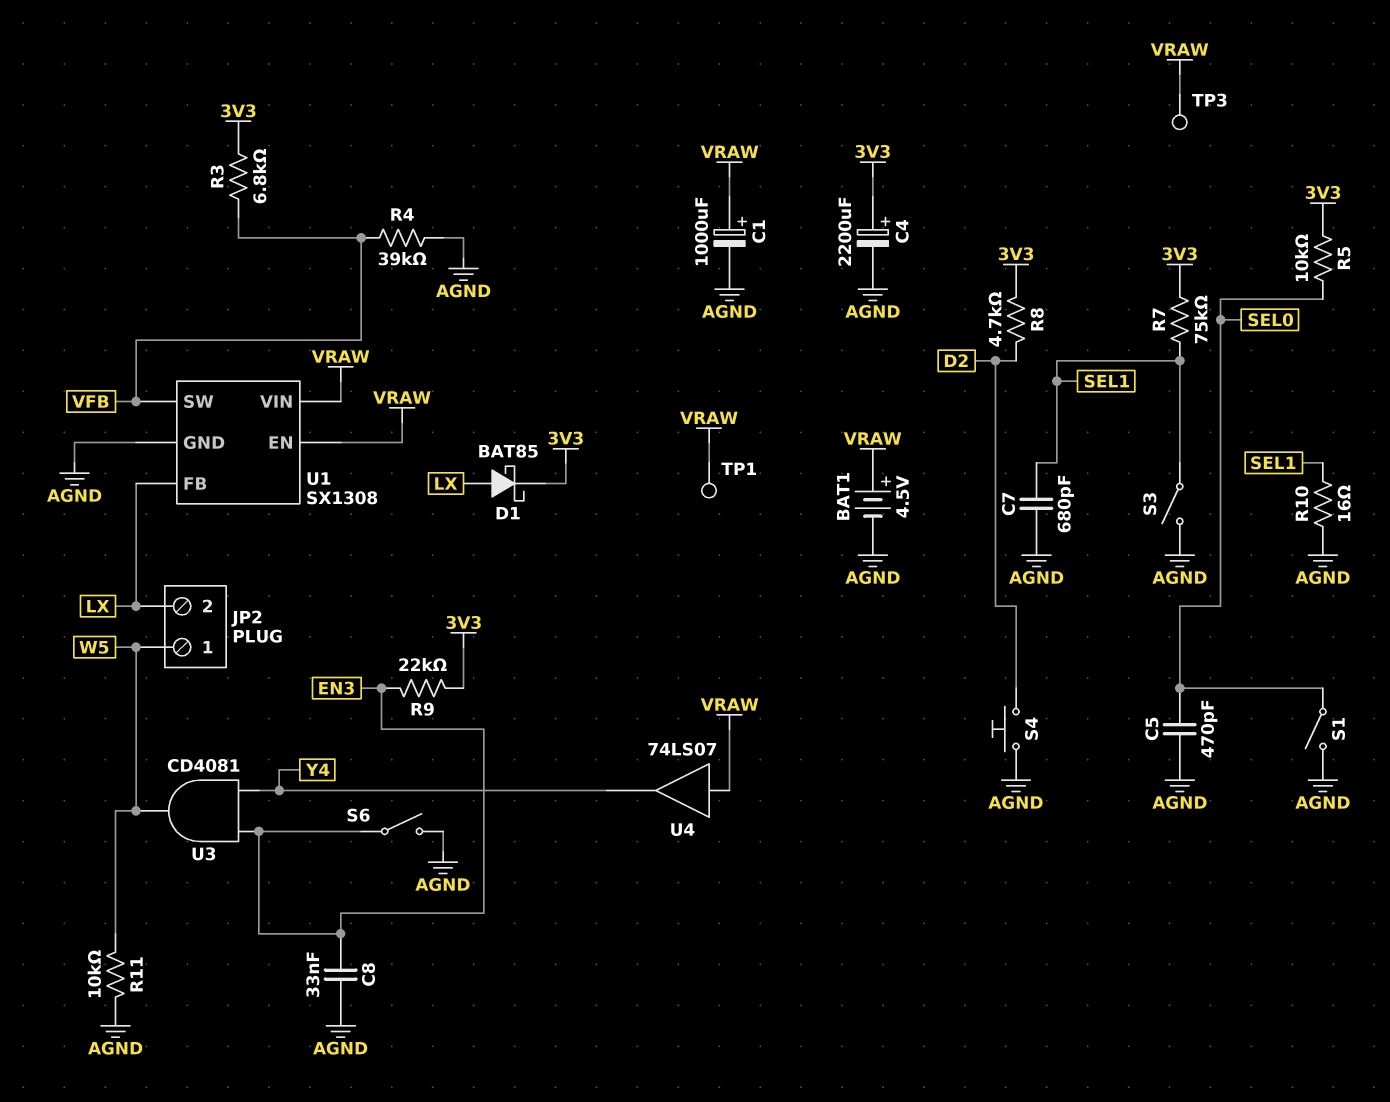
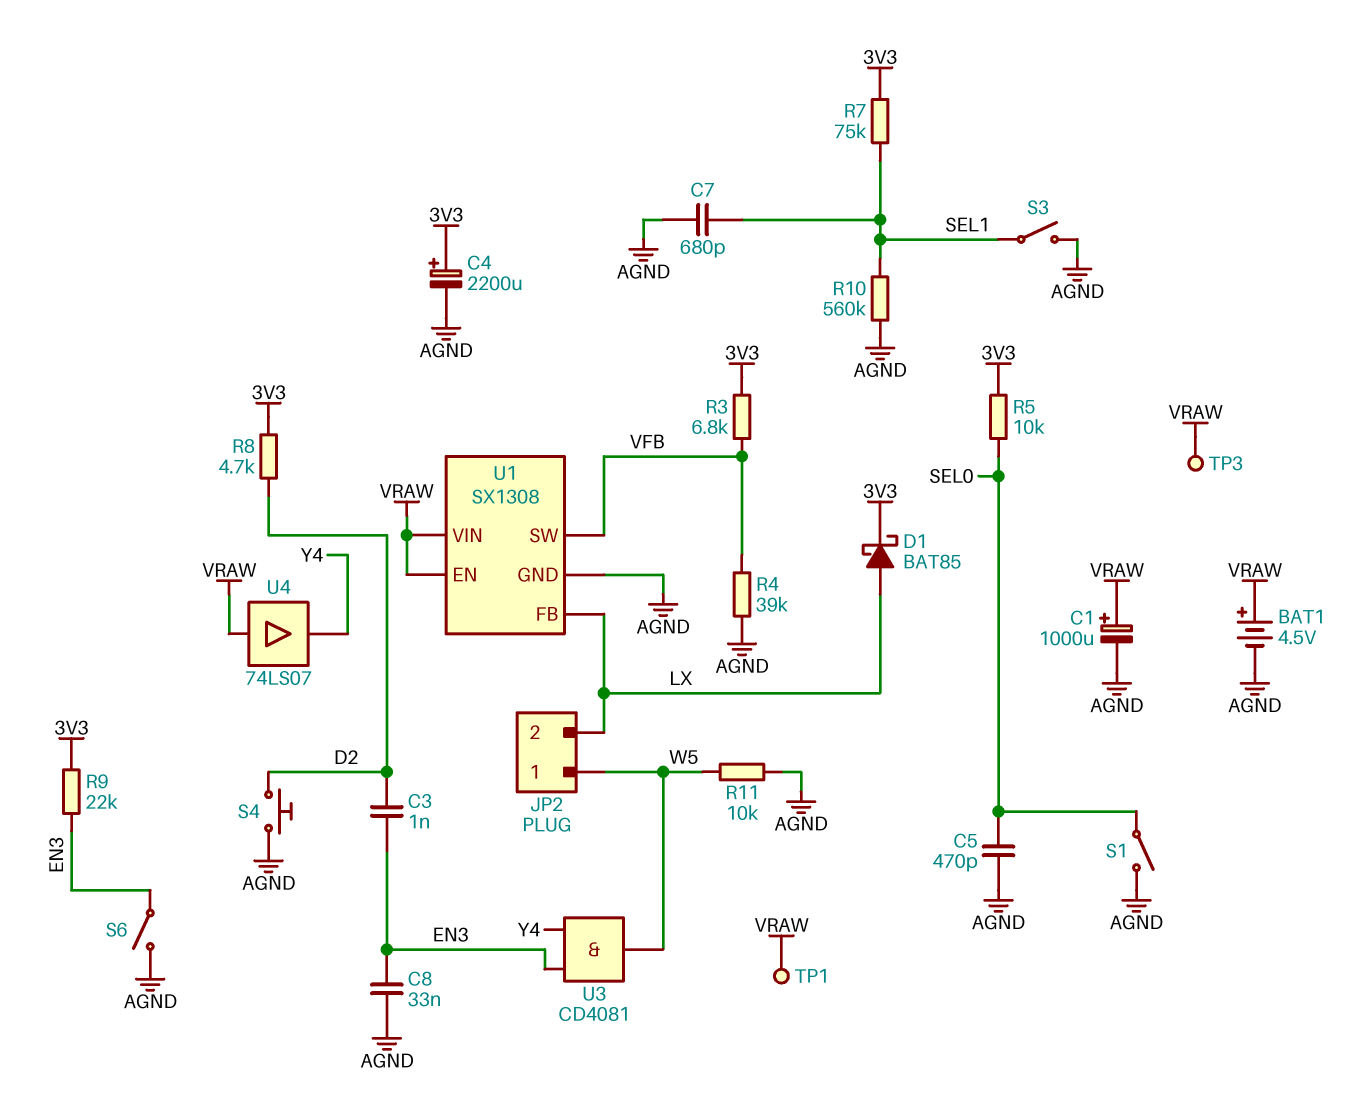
C3: none -> 1nF (D2, EN3)
R10: 16 (AGND, SEL1) -> 560k (AGND, SEL1)

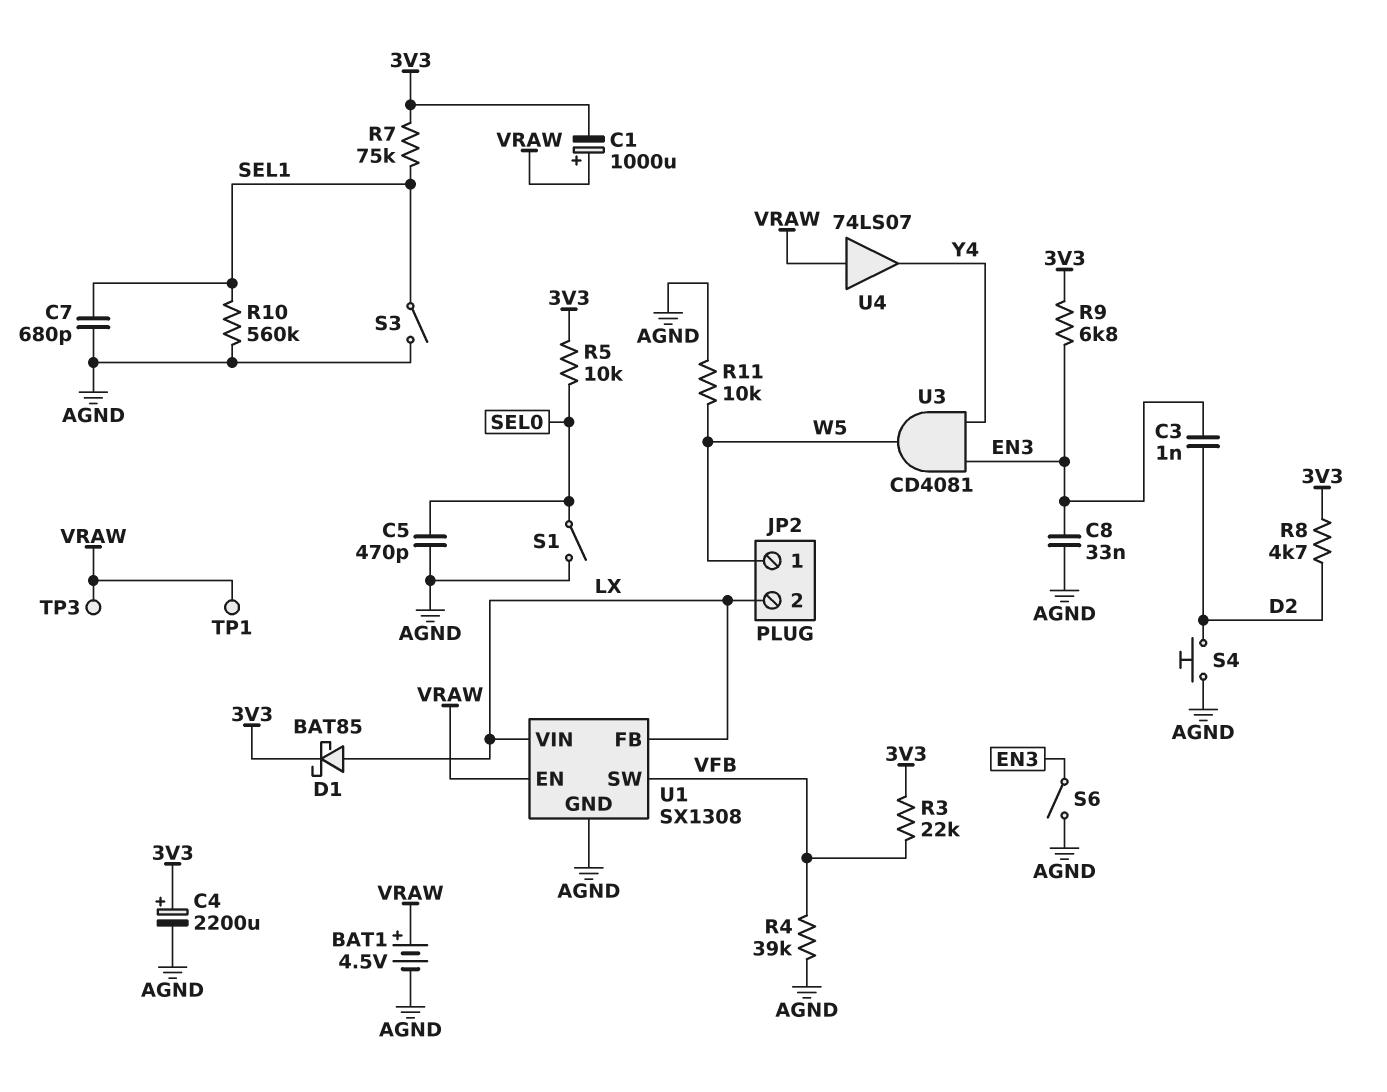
C1: 1000uF (plus VRAW, minus AGND) -> 1000uF (plus VRAW, minus 3V3)
R3: 6.8k (3V3, VFB) -> 22k (3V3, VFB)
R9: 22k (3V3, EN3) -> 6.8k (3V3, EN3)
U1 pin VIN: VRAW -> LX

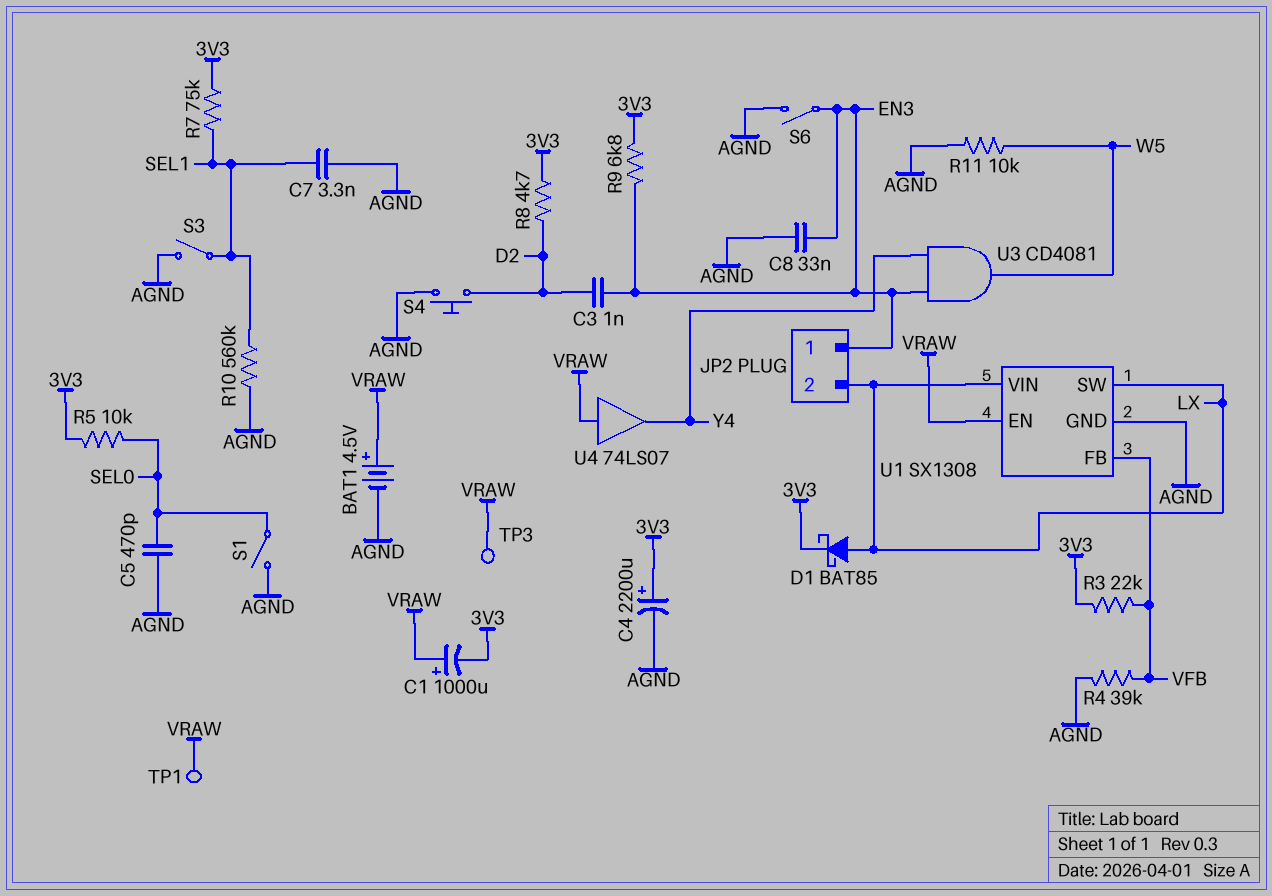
C7: 680pF (AGND, SEL1) -> 3.3nF (AGND, SEL1)
JP2 pin 1: W5 -> EN3
U1 pin FB: LX -> VFB
U1 pin SW: VFB -> LX

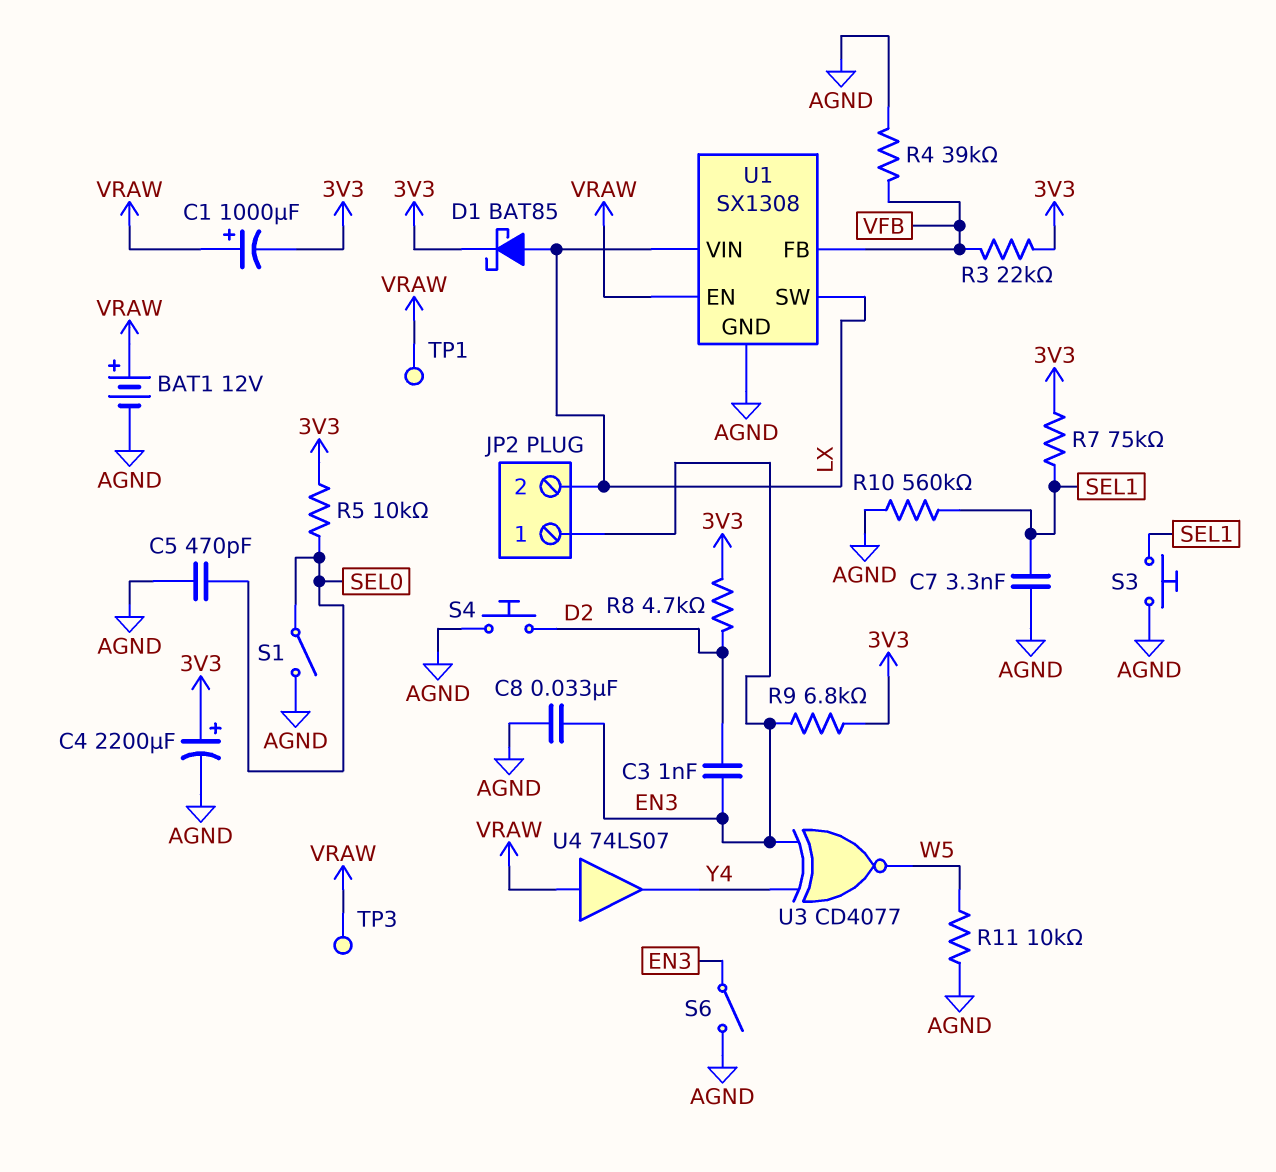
BAT1: 4.5V (plus VRAW, minus AGND) -> 12V (plus VRAW, minus AGND)
S3: switch (AGND, SEL1) -> button (AGND, SEL1)
U3: AND CD4081 (in EN3, in Y4, out W5) -> XNOR CD4077 (in EN3, in Y4, out W5)

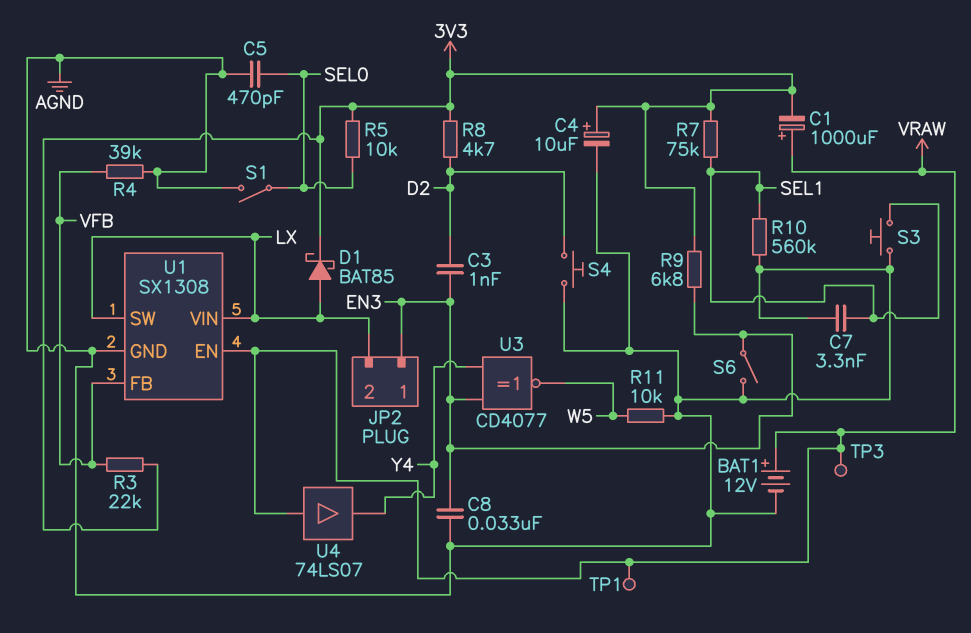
C4: 2200uF (plus 3V3, minus AGND) -> 10uF (plus 3V3, minus AGND)

